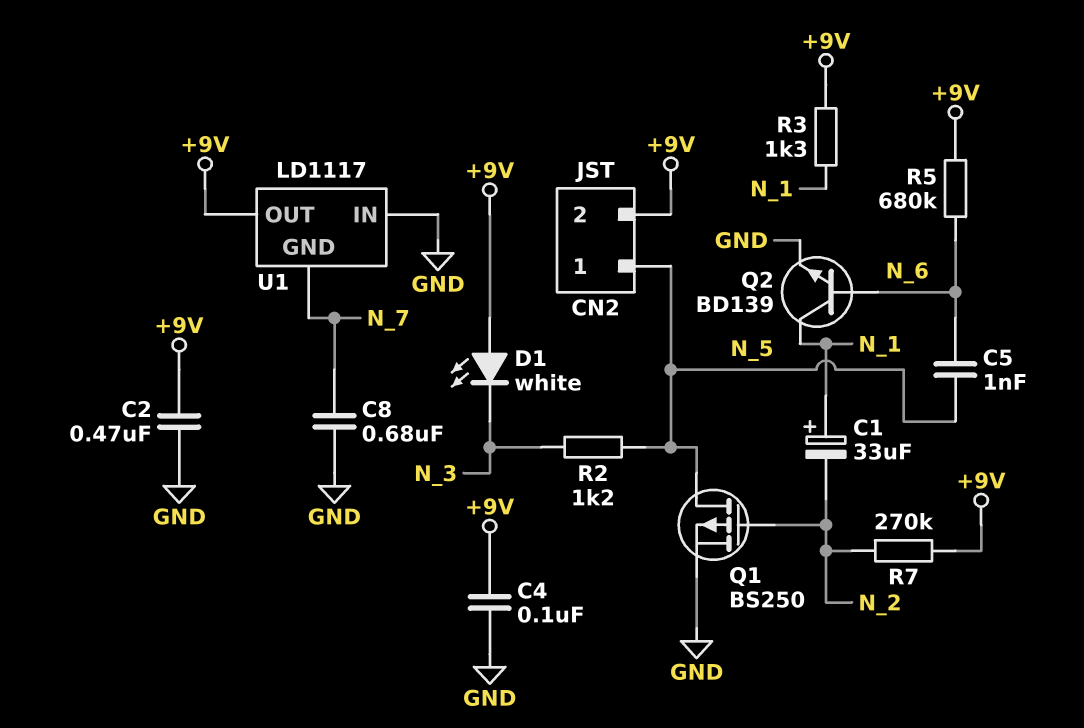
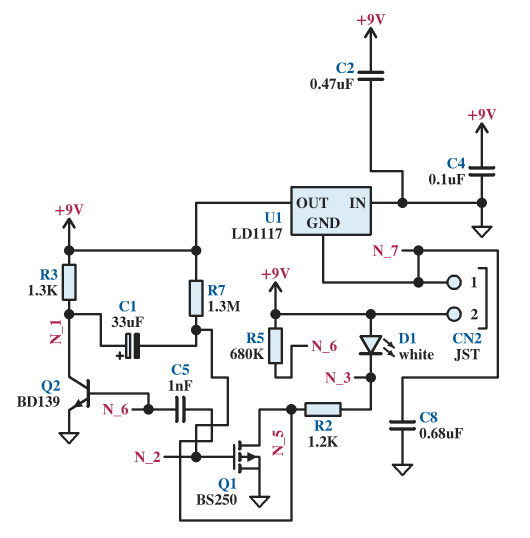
CN2 pin 1: N_5 -> N_7
R7: 270k (+9V, N_2) -> 1.3M (+9V, N_2)

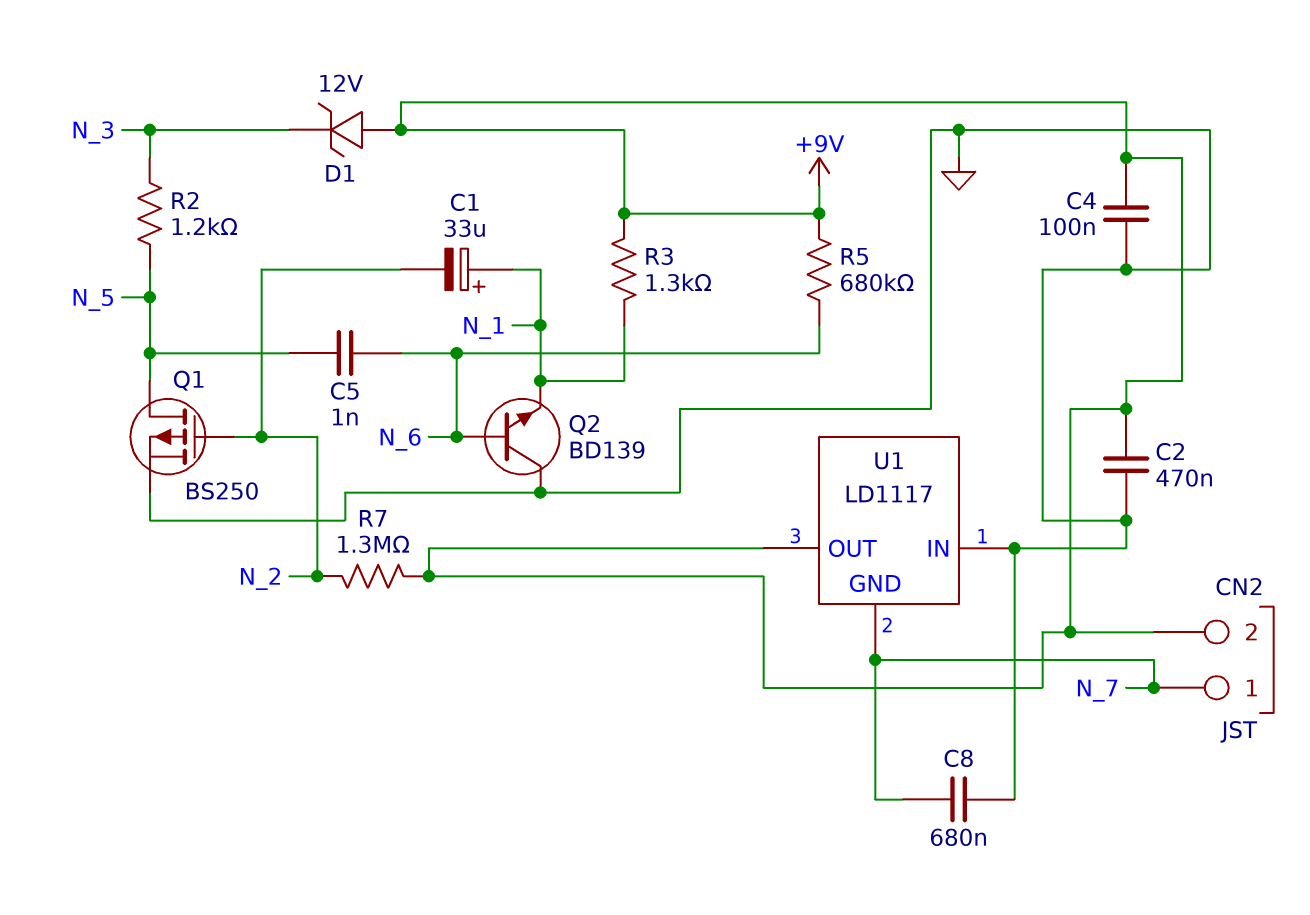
D1: LED white (A +9V, K N_3) -> zener 12V (A +9V, K N_3)
Q2: NPN BD139 (B N_6, C N_1, E GND) -> NPN BD139 (B N_6, C GND, E N_1)

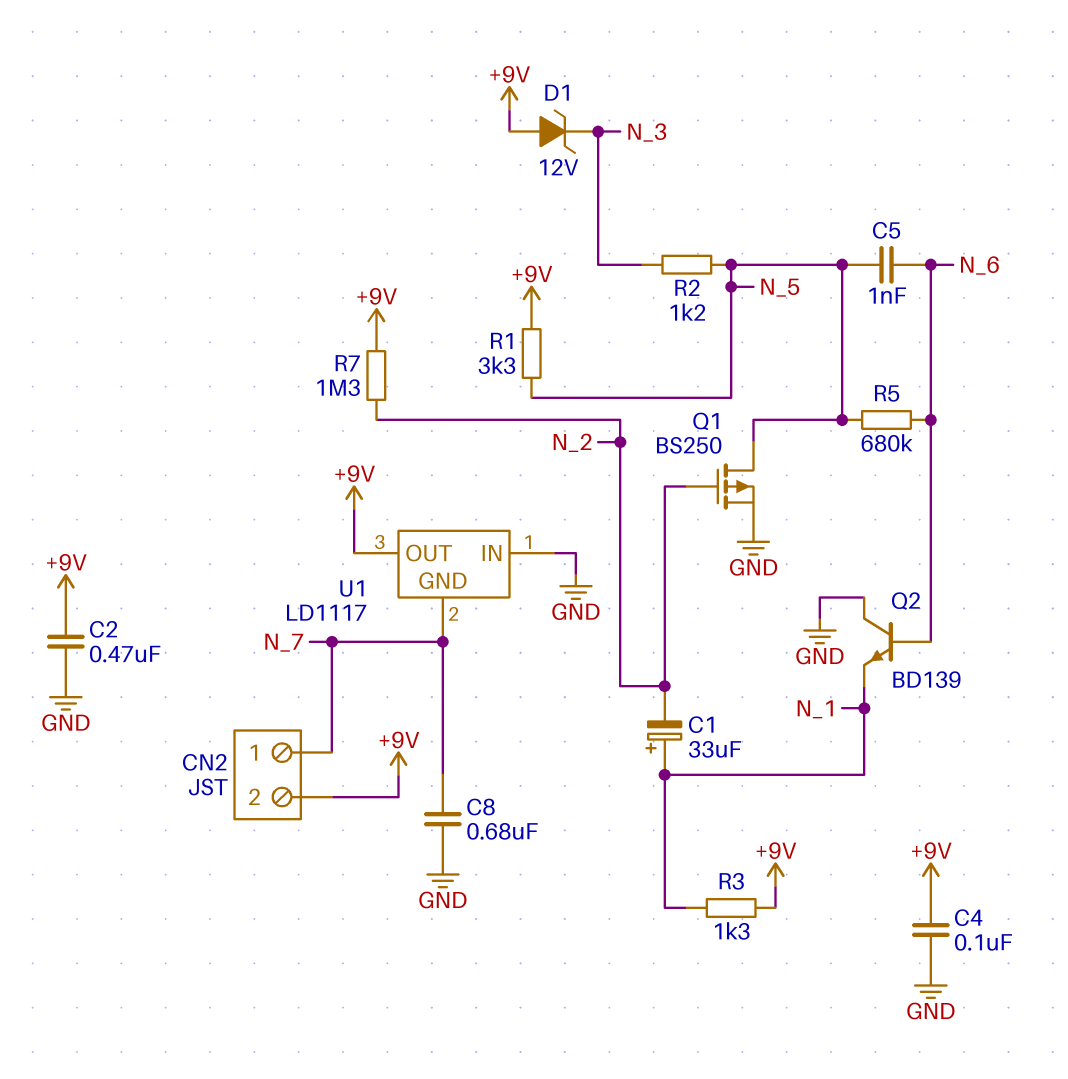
R1: none -> 3.3k (+9V, N_5)
R5: 680k (+9V, N_6) -> 680k (N_5, N_6)

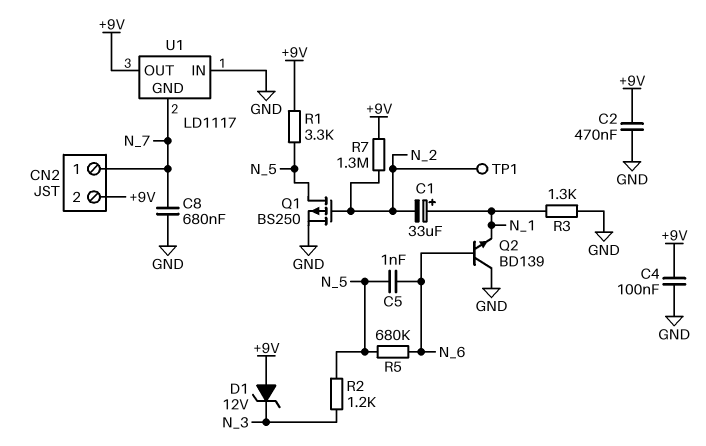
R3: 1.3k (+9V, N_1) -> 1.3k (GND, N_1)
TP1: none -> test point (N_2)

